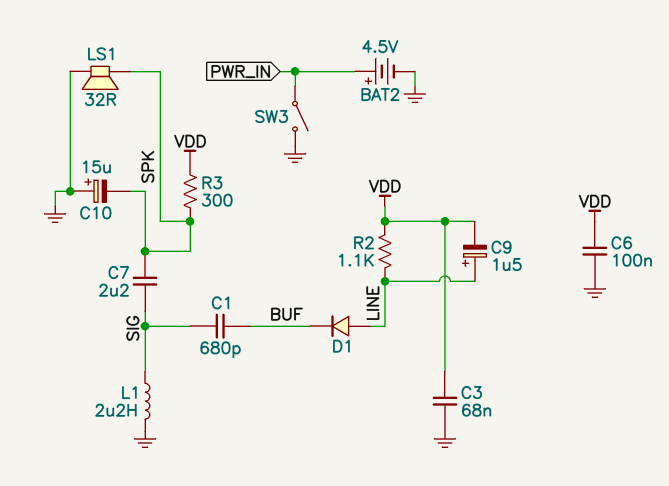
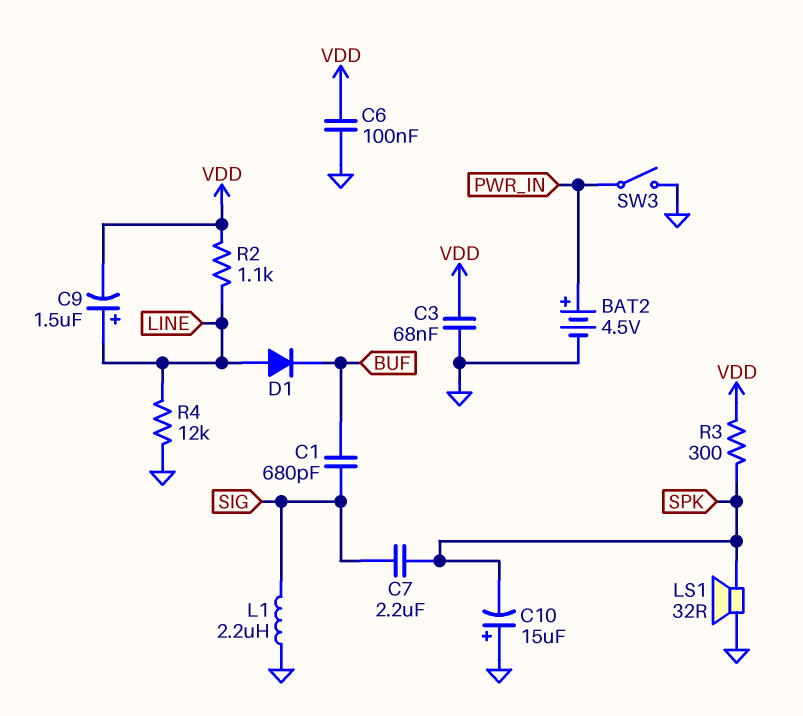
R4: none -> 12k (GND, LINE)

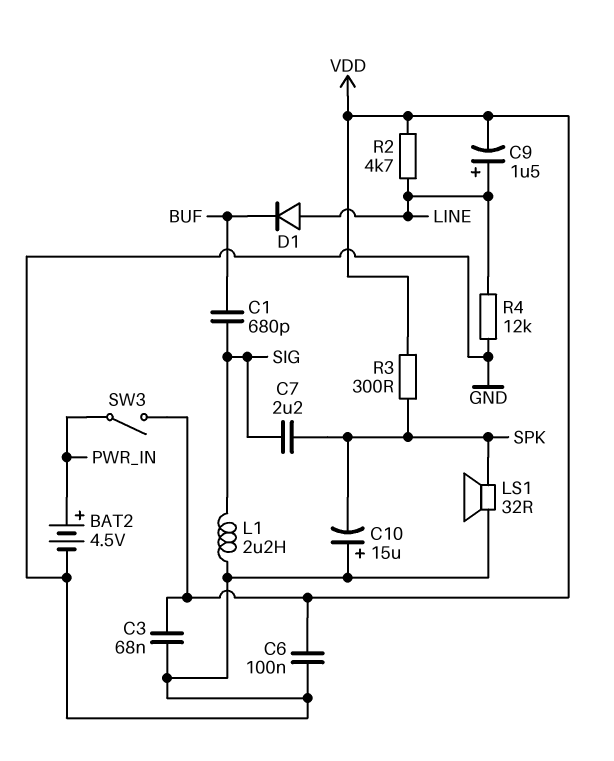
R2: 1.1k (LINE, VDD) -> 4.7k (LINE, VDD)
SW3: switch (GND, PWR_IN) -> switch (PWR_IN, VDD)

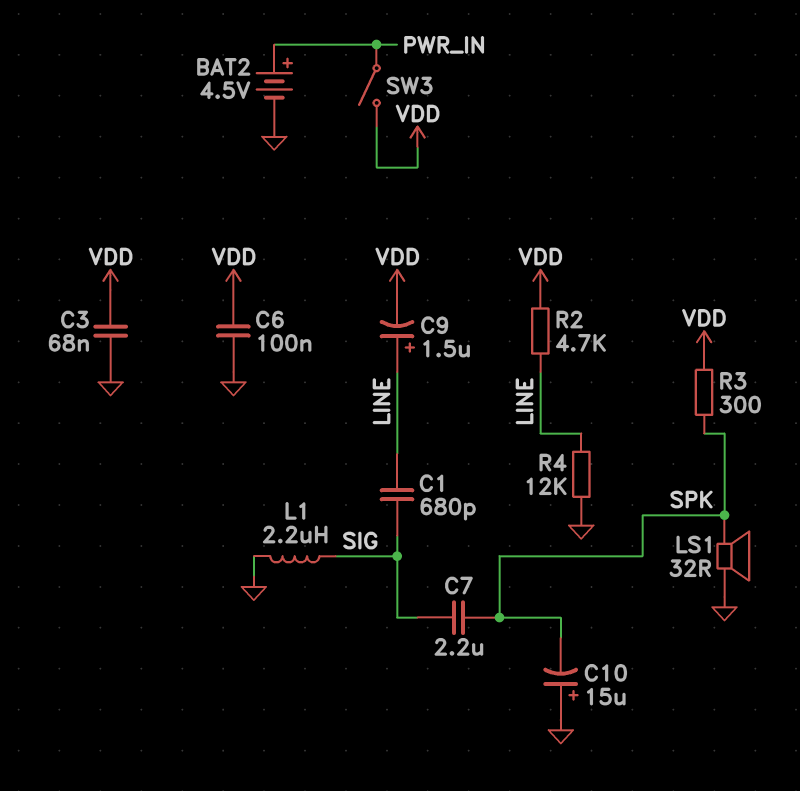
C1: 680pF (BUF, SIG) -> 680pF (LINE, SIG)
D1: diode (A LINE, K BUF) -> none

